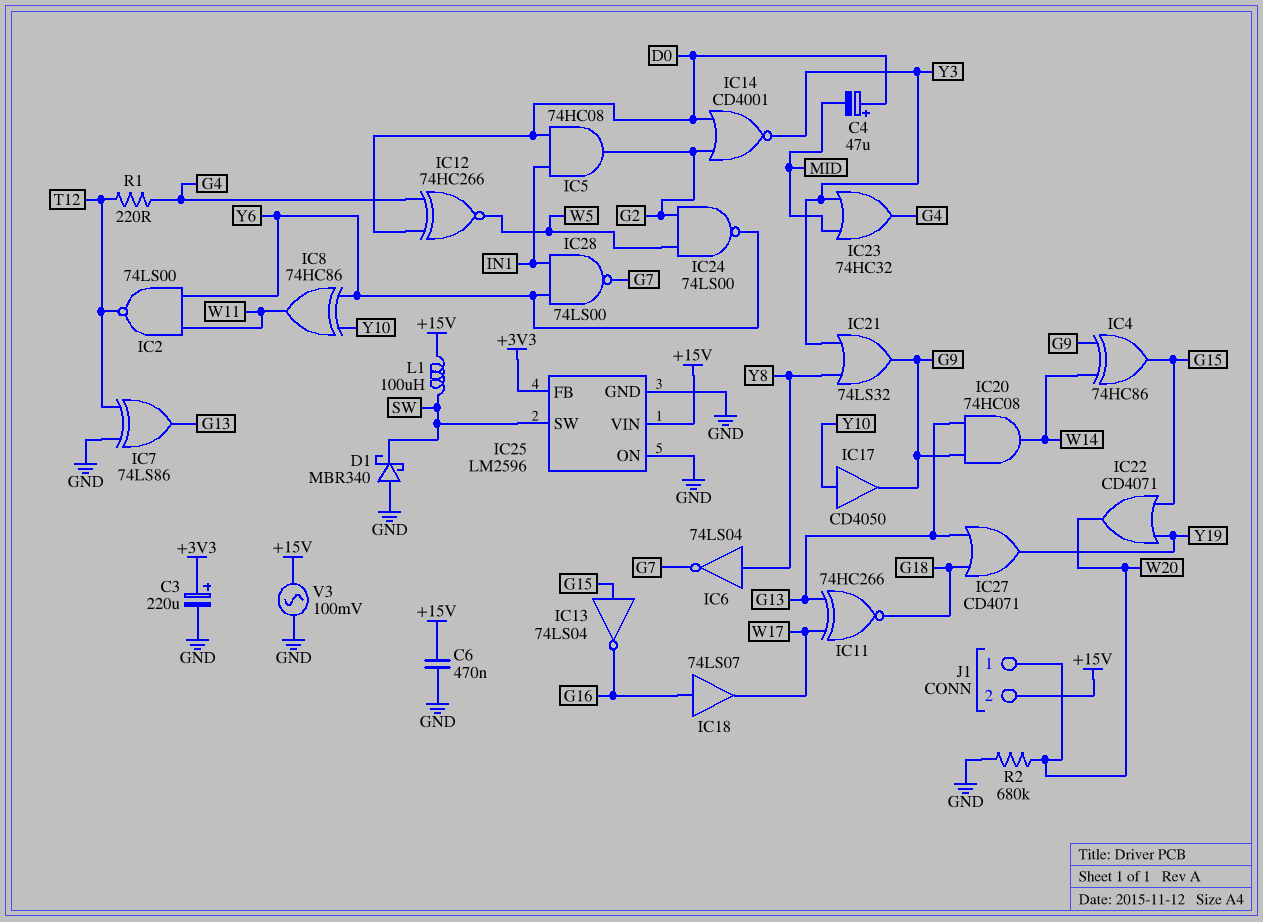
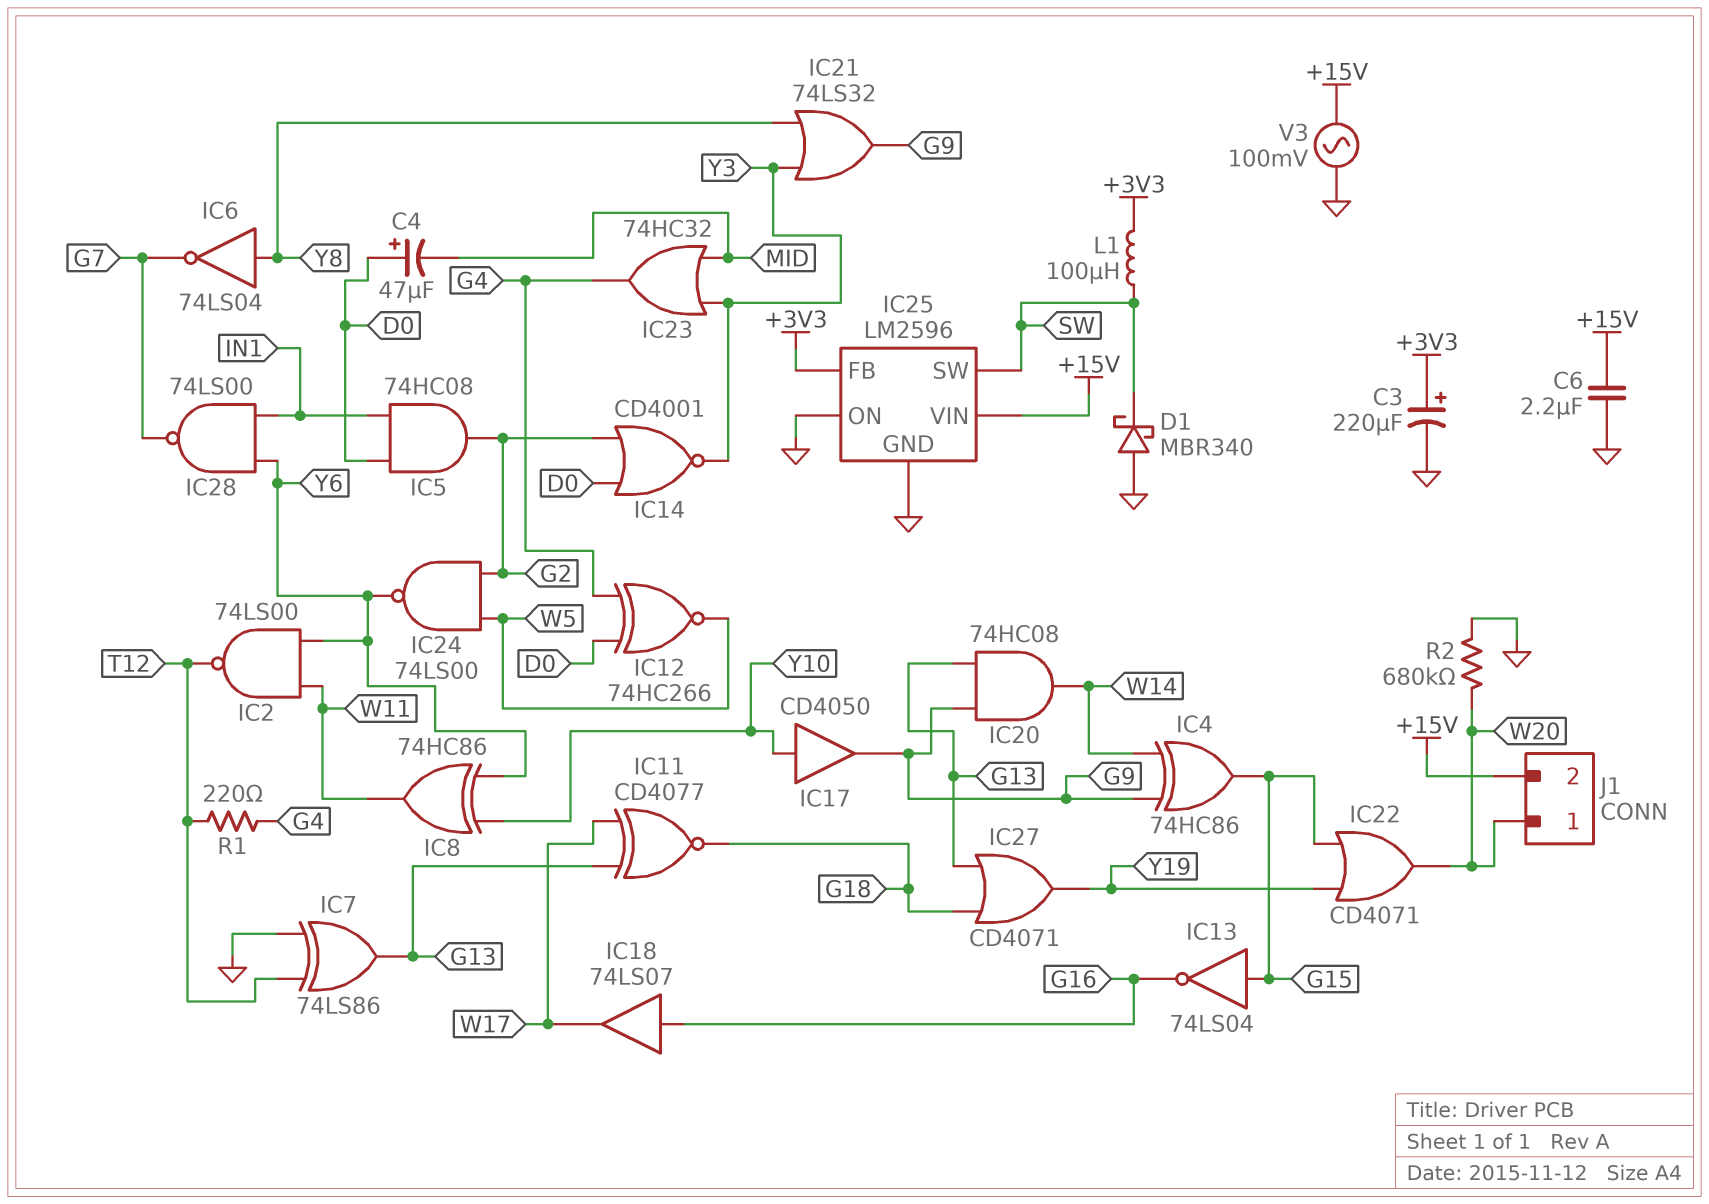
C6: 470nF (+15V, GND) -> 2.2uF (+15V, GND)
IC11: XNOR 74HC266 (in G13, in W17, out G18) -> XNOR CD4077 (in G13, in W17, out G18)
L1: 100uH (+15V, SW) -> 100uH (+3V3, SW)

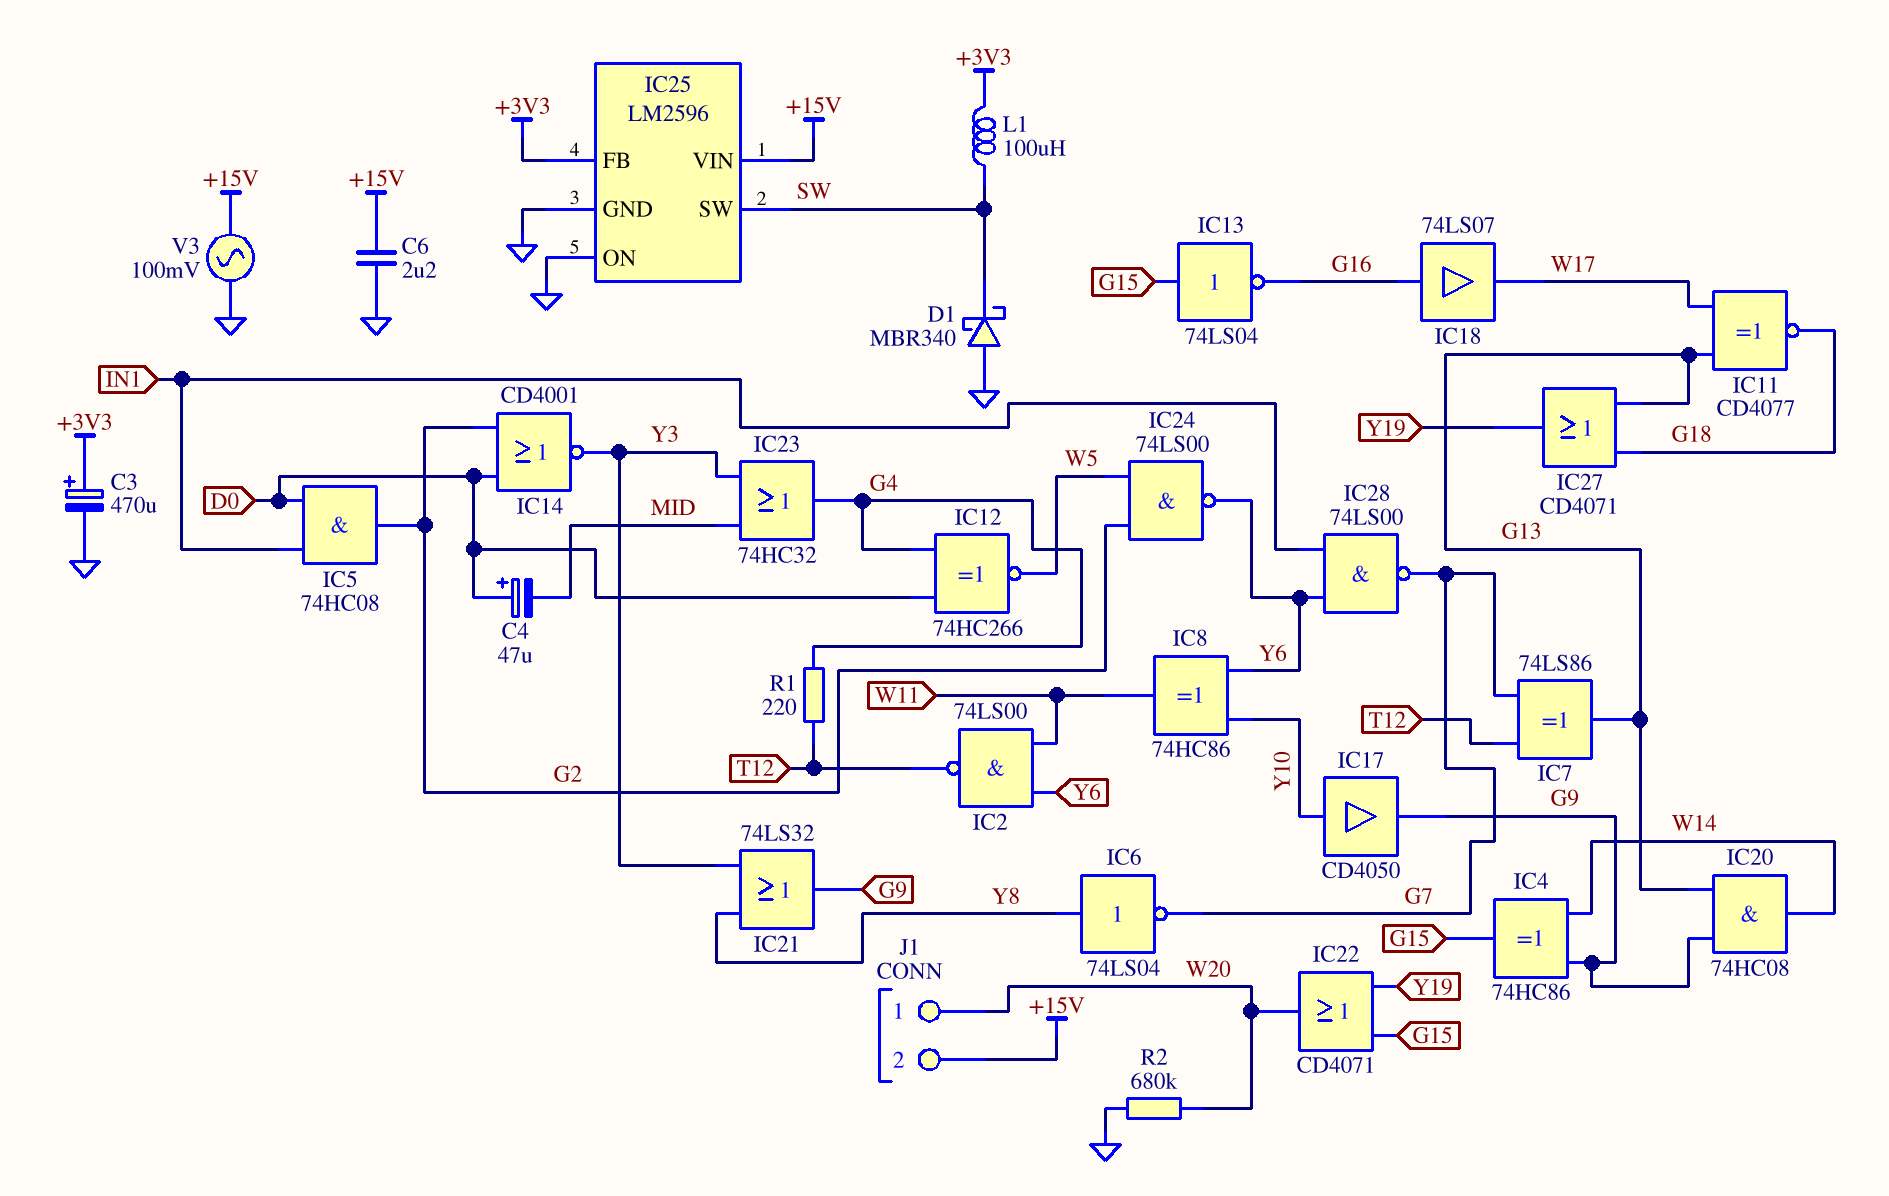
C3: 220uF (plus +3V3, minus GND) -> 470uF (plus +3V3, minus GND)
IC7: XOR 74LS86 (in GND, in T12, out G13) -> XOR 74LS86 (in G7, in T12, out G13)

